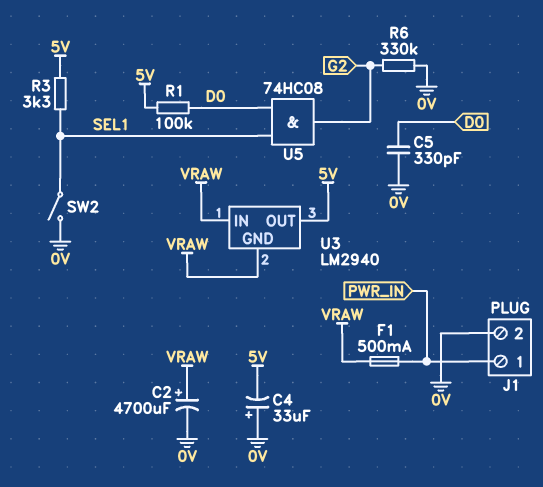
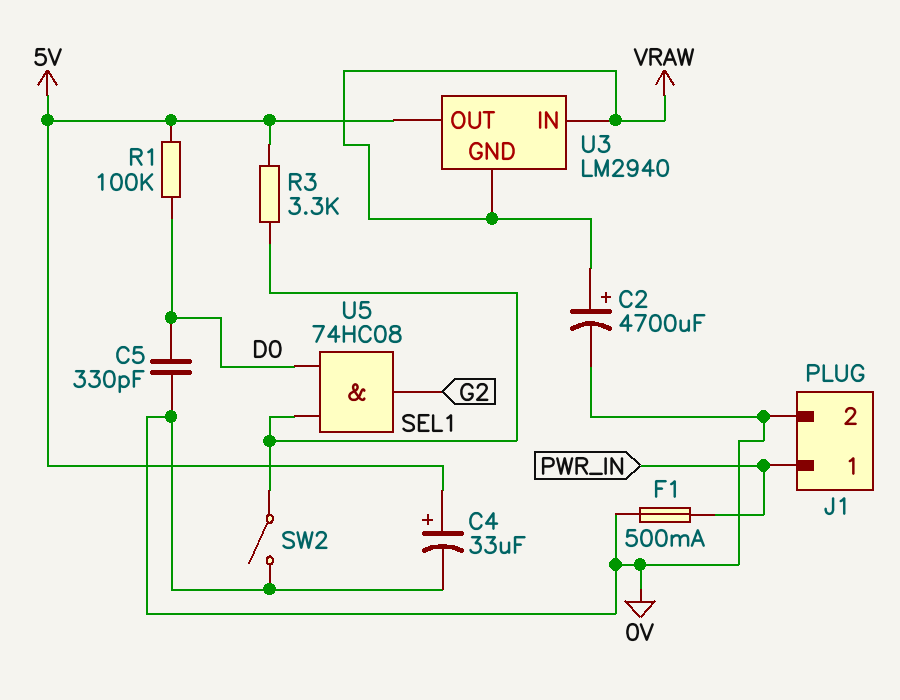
C4: 33uF (plus 0V, minus 5V) -> 33uF (plus 5V, minus 0V)
F1: 500mA (PWR_IN, VRAW) -> 500mA (0V, PWR_IN)
R6: 330k (0V, G2) -> none

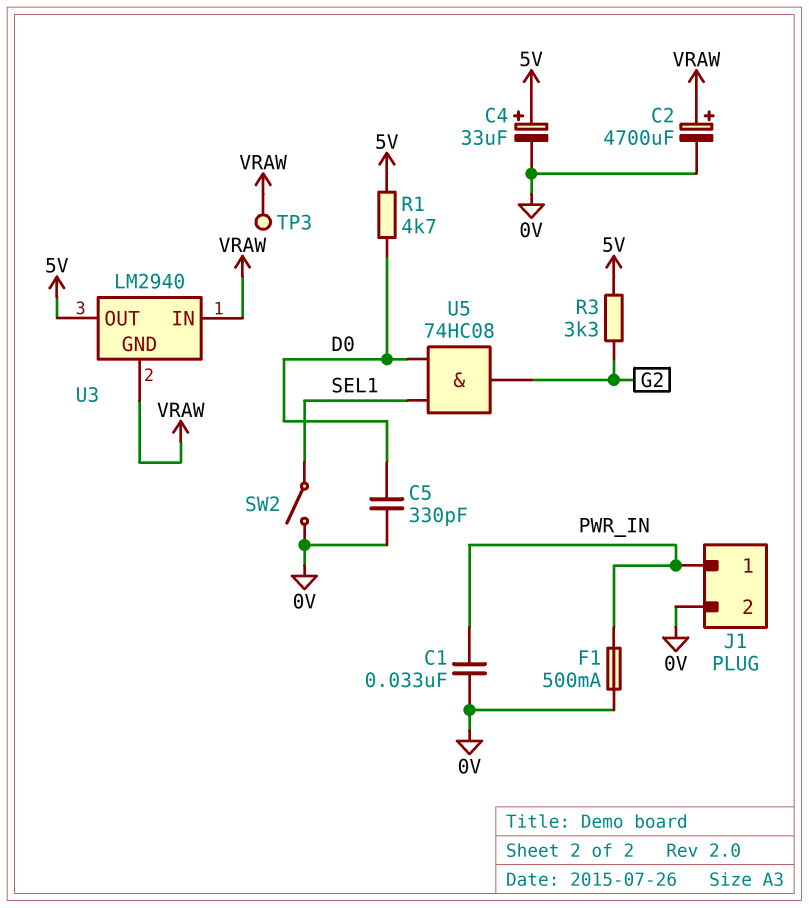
C1: none -> 33nF (0V, PWR_IN)
R1: 100k (5V, D0) -> 4.7k (5V, D0)
R3: 3.3k (5V, SEL1) -> 3.3k (5V, G2)
TP3: none -> test point (VRAW)

